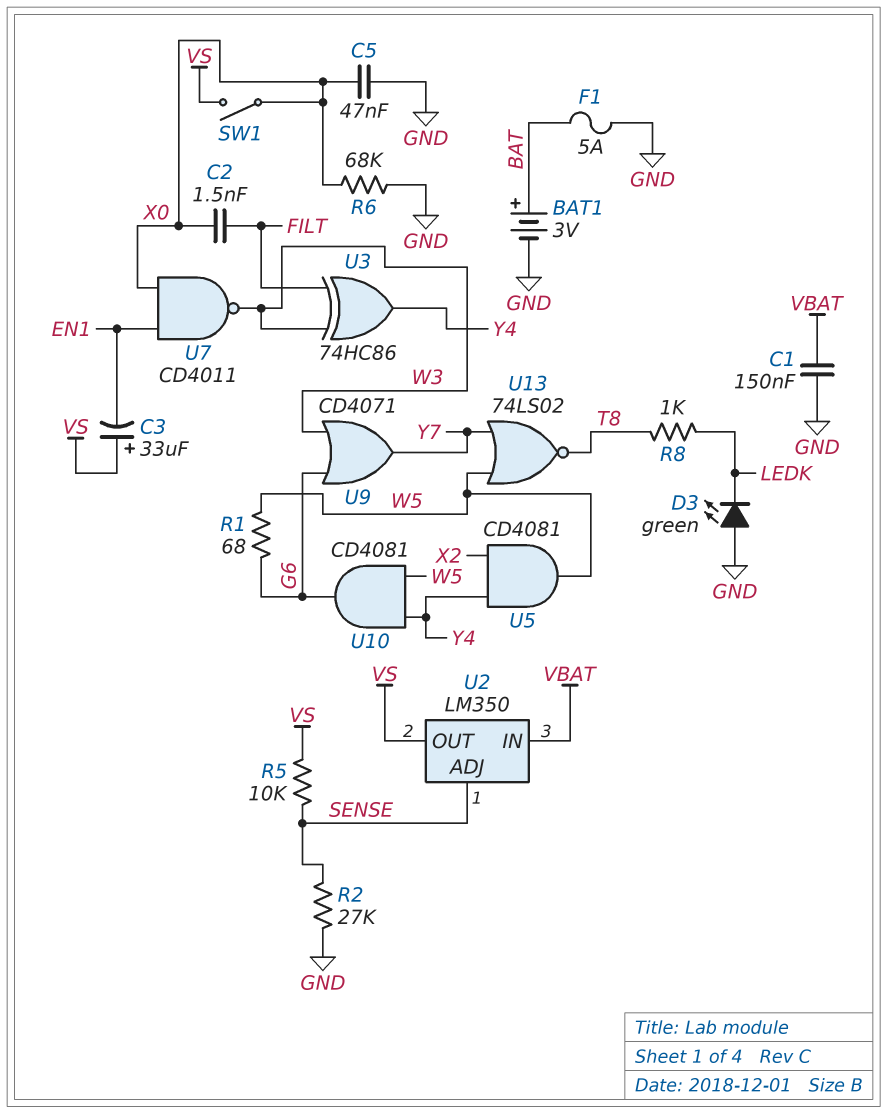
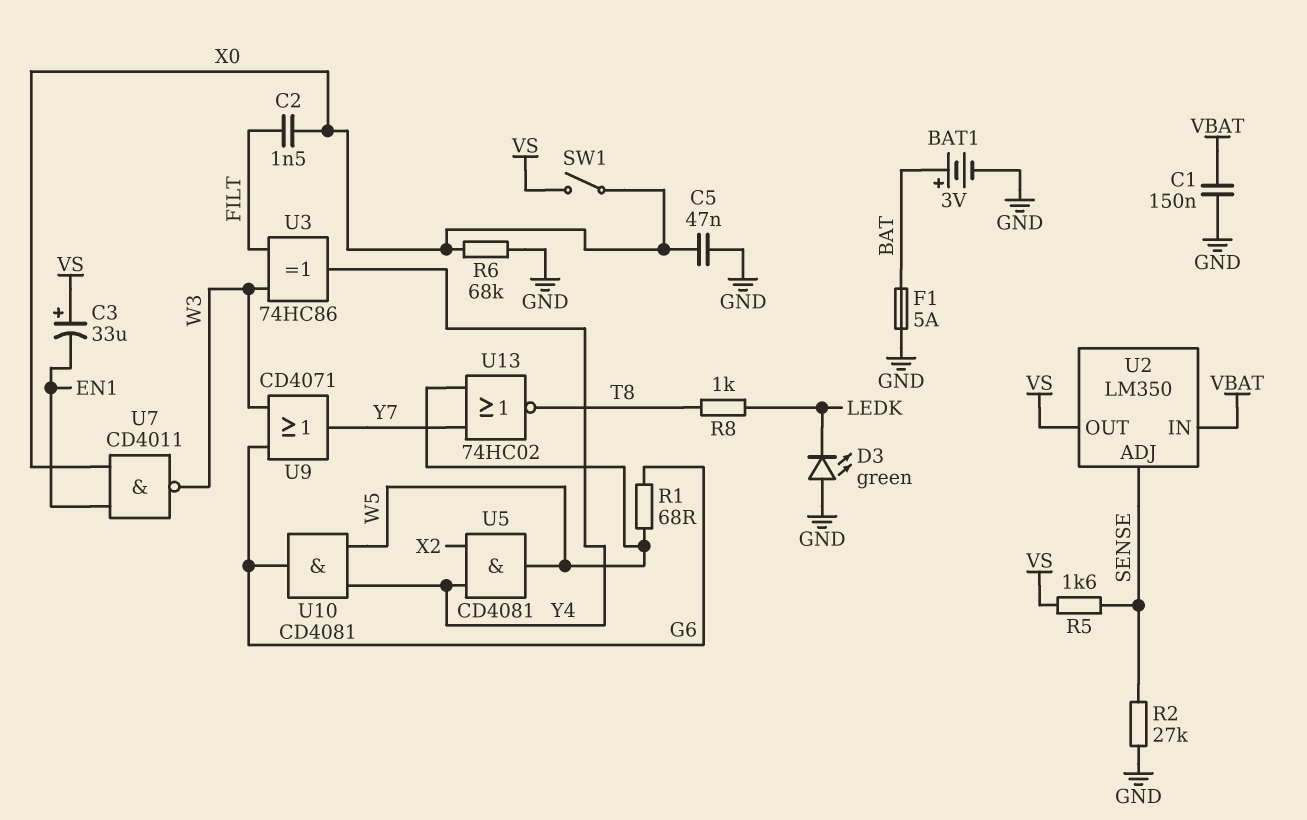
R5: 10k (SENSE, VS) -> 1.6k (SENSE, VS)
U13: NOR 74LS02 (in W5, in Y7, out T8) -> NOR 74HC02 (in W5, in Y7, out T8)

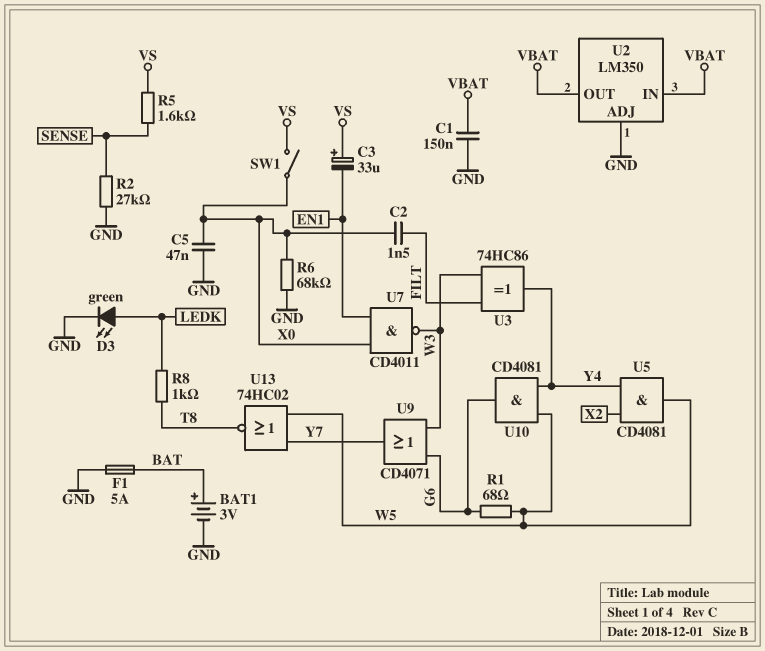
D3: LED green (A GND, K LEDK) -> LED green (A LEDK, K GND)
U2 pin ADJ: SENSE -> GND
U2 pin OUT: VS -> VBAT

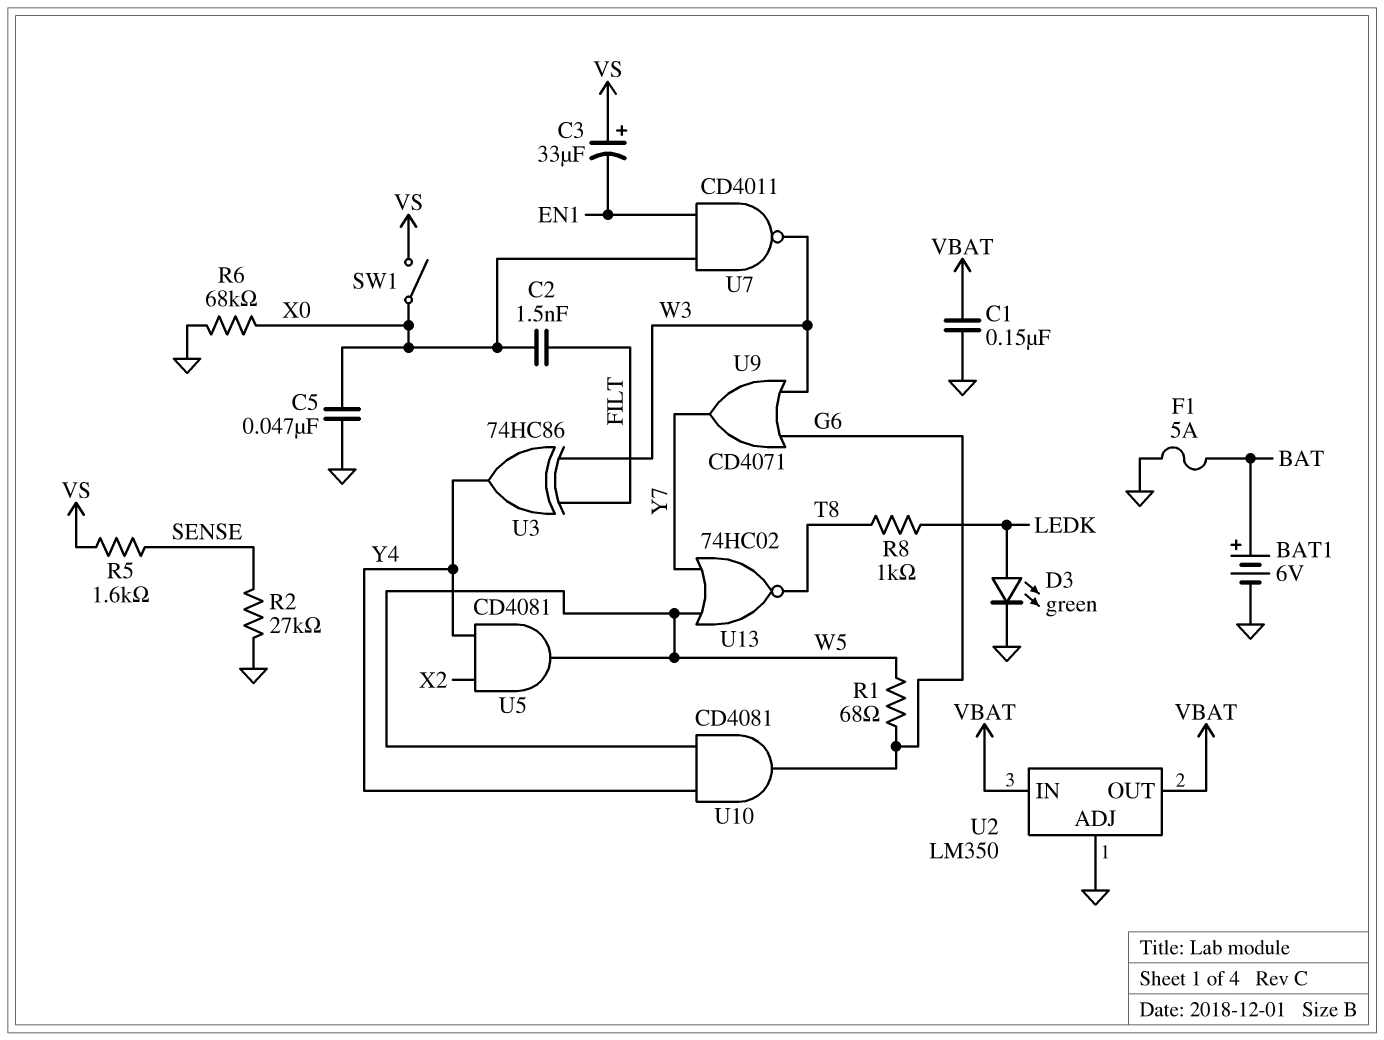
BAT1: 3V (plus BAT, minus GND) -> 6V (plus BAT, minus GND)

